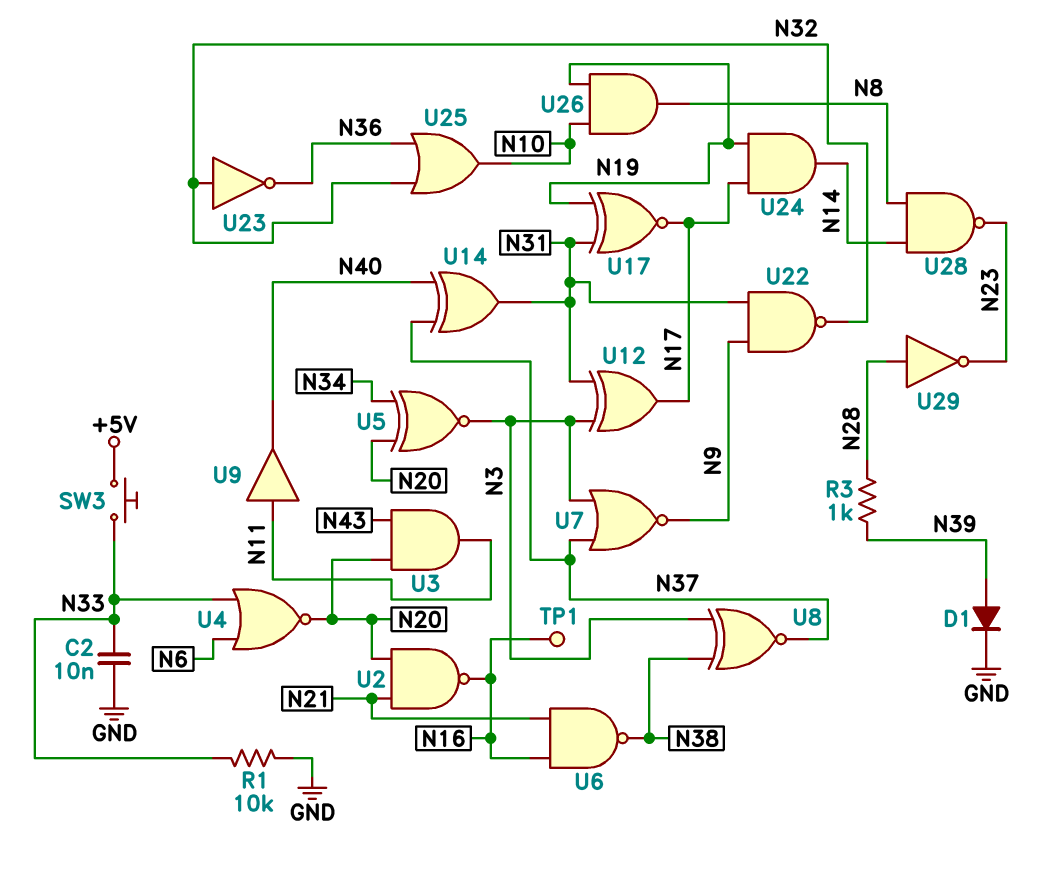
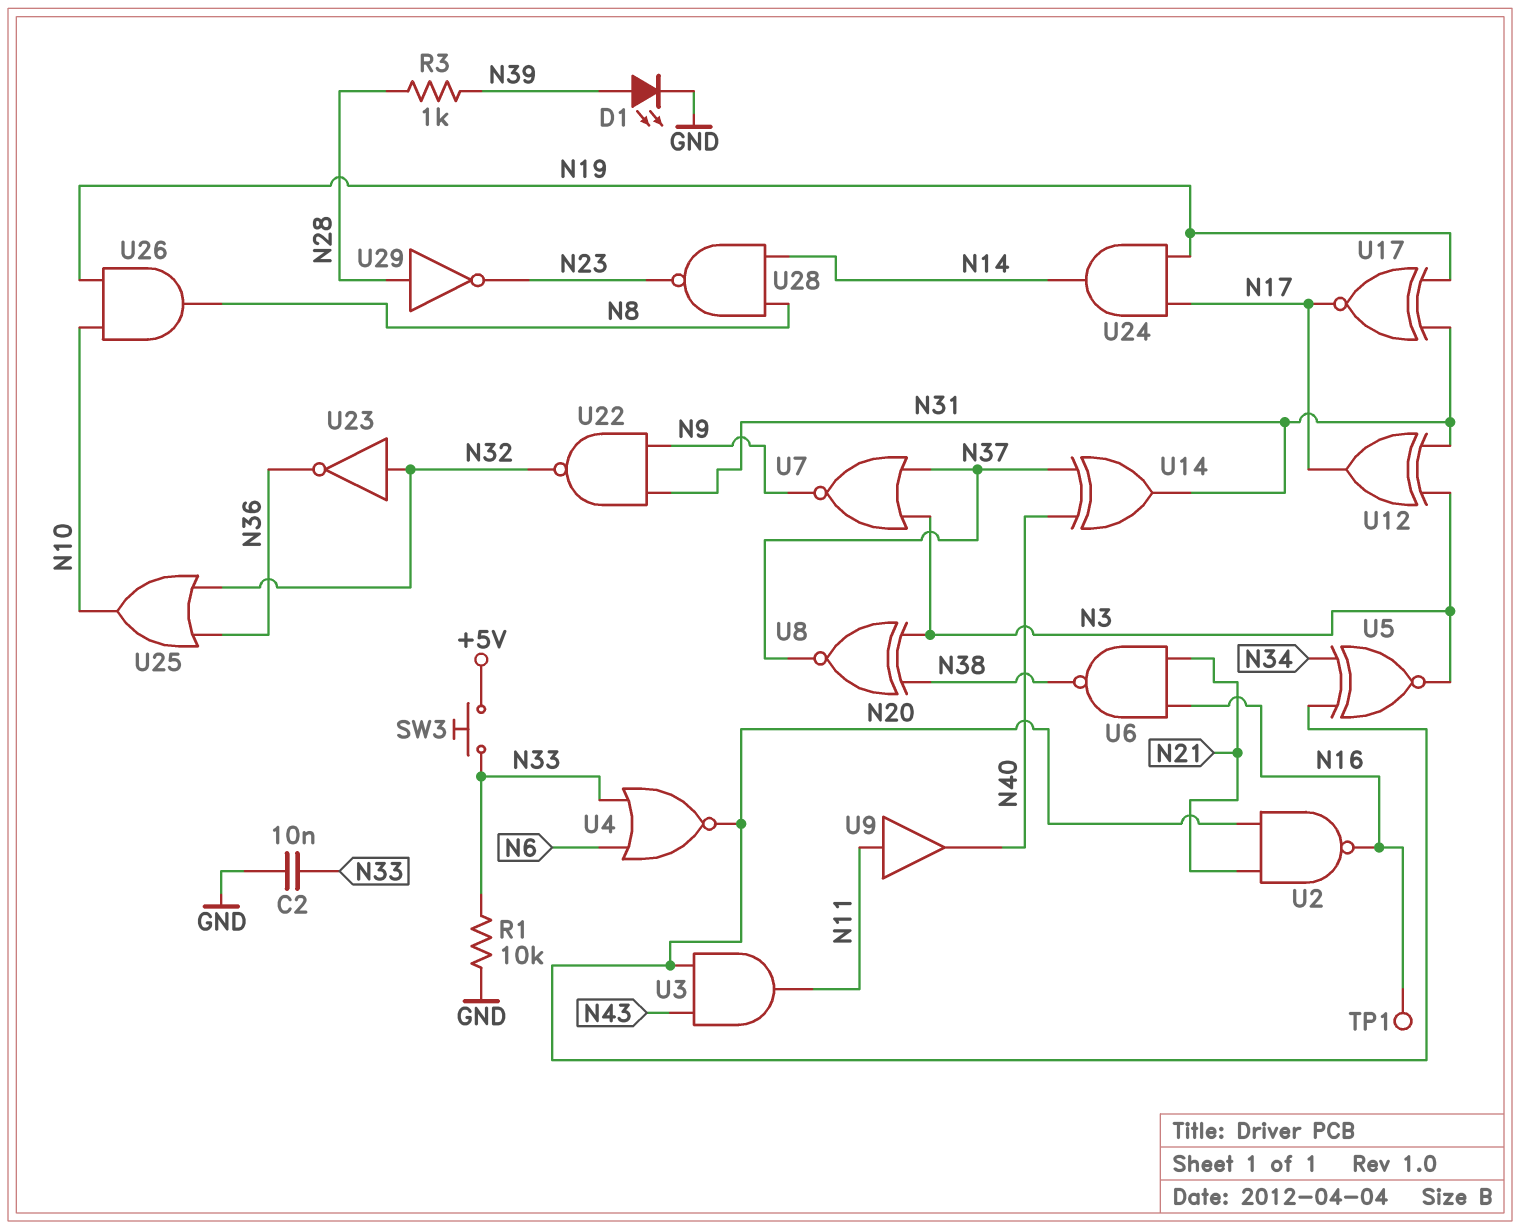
D1: diode (A N39, K GND) -> LED (A N39, K GND)

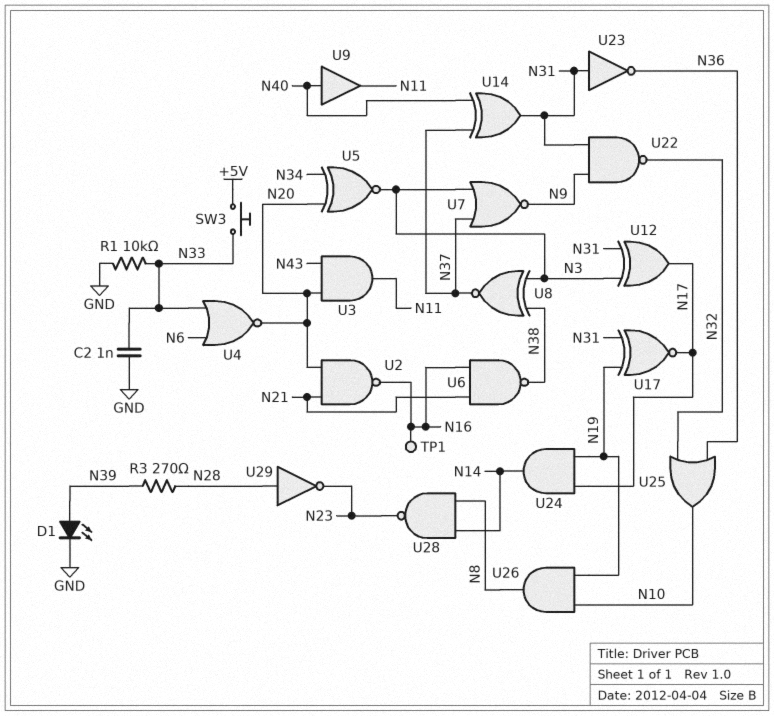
C2: 10nF (GND, N33) -> 1nF (GND, N33)
R3: 1k (N28, N39) -> 270 (N28, N39)
U9: buffer (in N11, out N40) -> buffer (in N40, out N11)
U23: NOT (in N32, out N36) -> NOT (in N31, out N36)

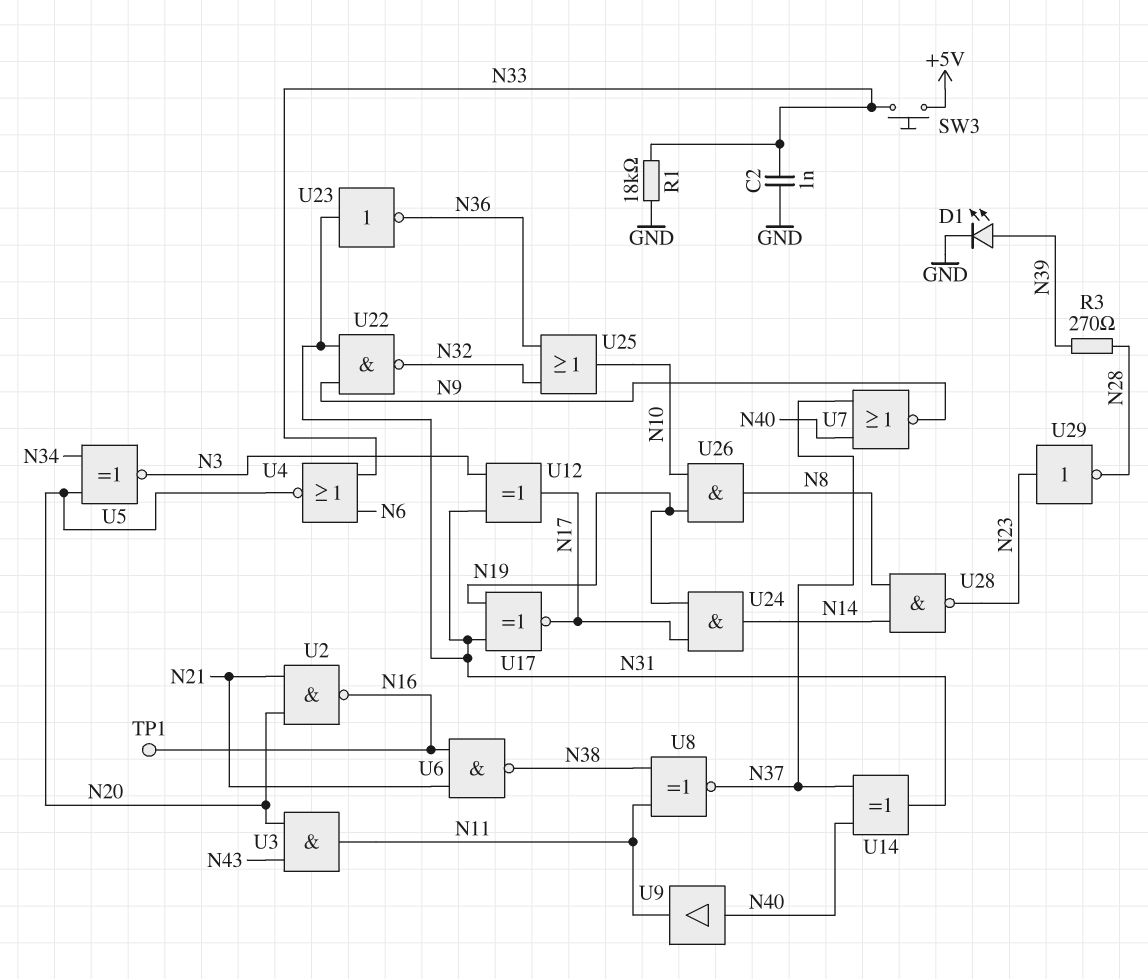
R1: 10k (GND, N33) -> 18k (GND, N33)
U7: NOR (in N3, in N37, out N9) -> NOR (in N37, in N40, out N9)
U8: XNOR (in N3, in N38, out N37) -> XNOR (in N11, in N38, out N37)
U29: NOT (in N28, out N23) -> NOT (in N23, out N28)

